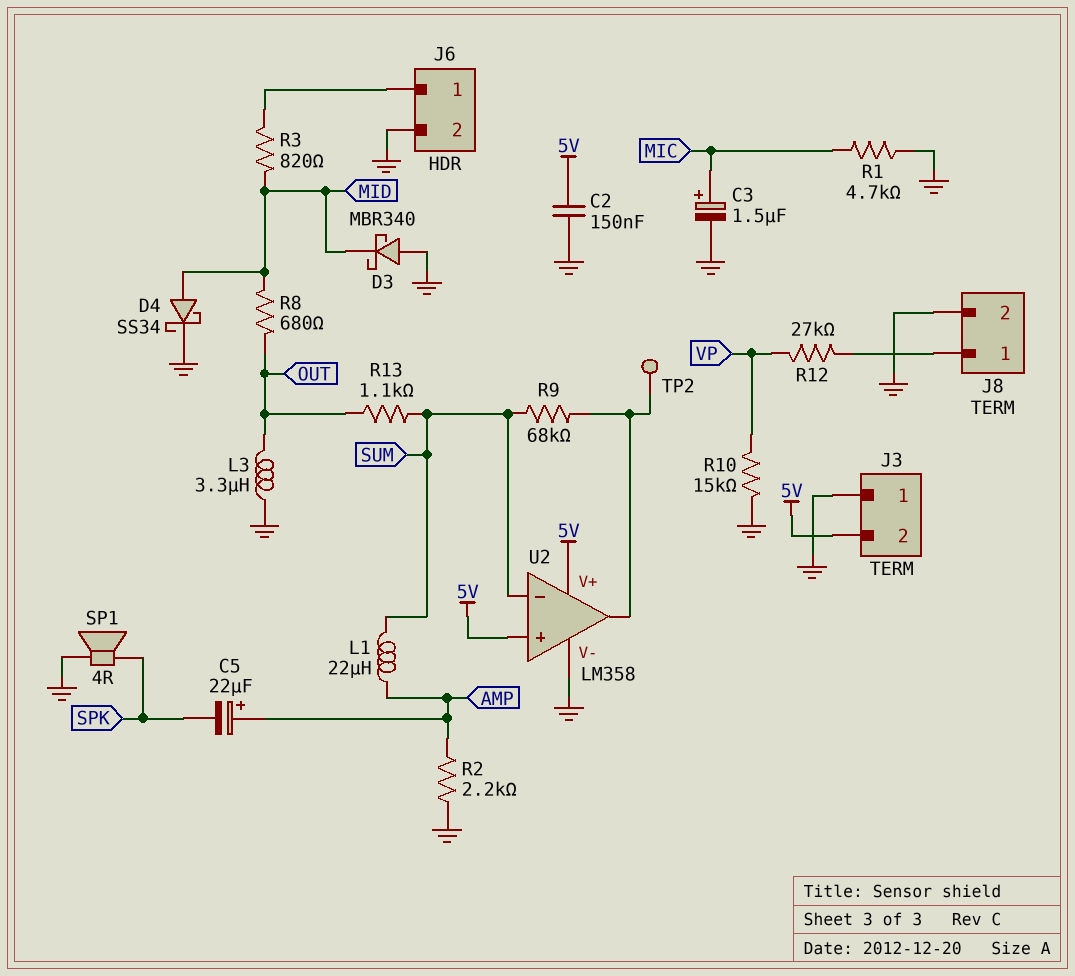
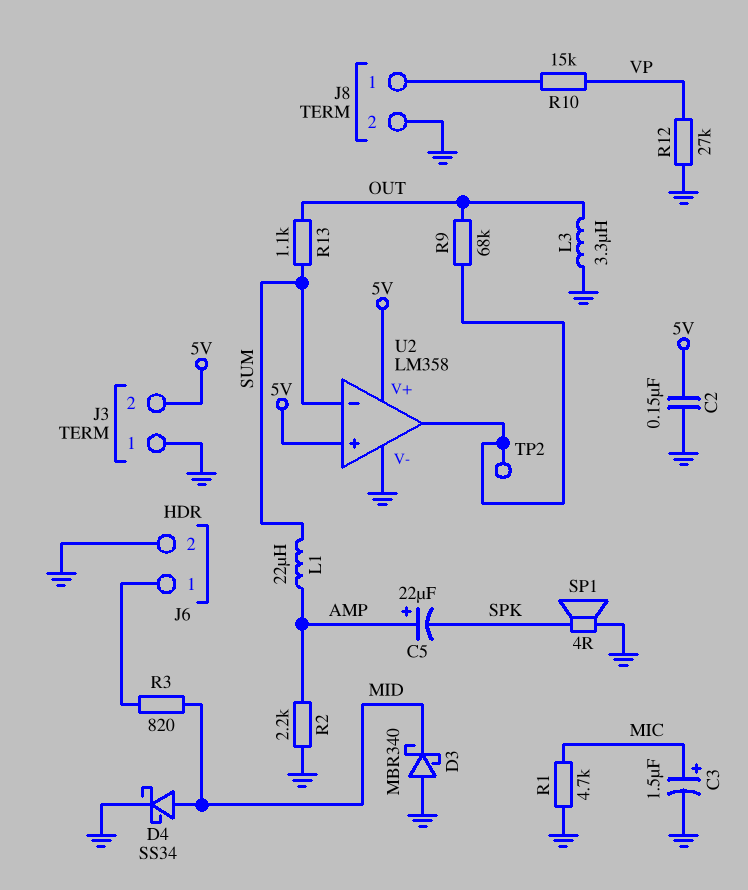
R8: 680 (MID, OUT) -> none
R9: 68k (SUM, U2/out) -> 68k (OUT, U2/out)
R10: 15k (GND, VP) -> 15k (J8/1, VP)
R12: 27k (J8/1, VP) -> 27k (GND, VP)

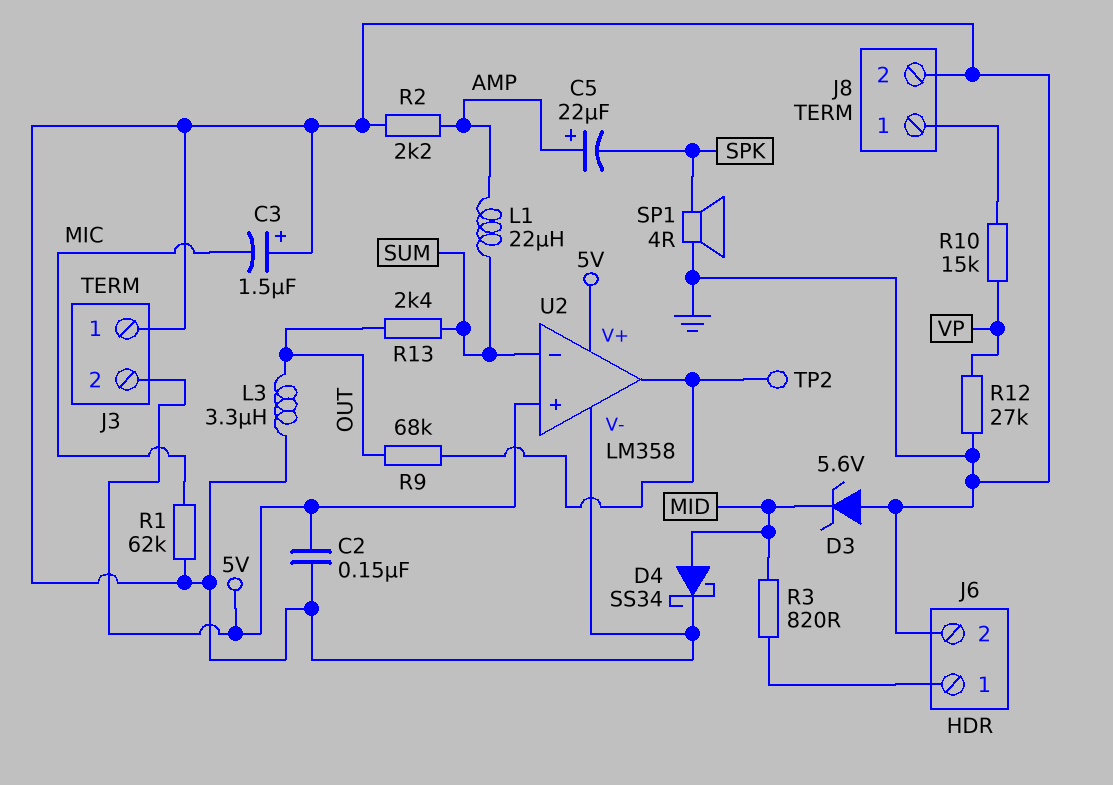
C3: 1.5uF (plus MIC, minus GND) -> 1.5uF (plus GND, minus MIC)
D3: schottky MBR340 (A GND, K MID) -> zener 5.6V (A GND, K MID)
R1: 4.7k (GND, MIC) -> 62k (GND, MIC)
R13: 1.1k (OUT, SUM) -> 2.4k (OUT, SUM)

